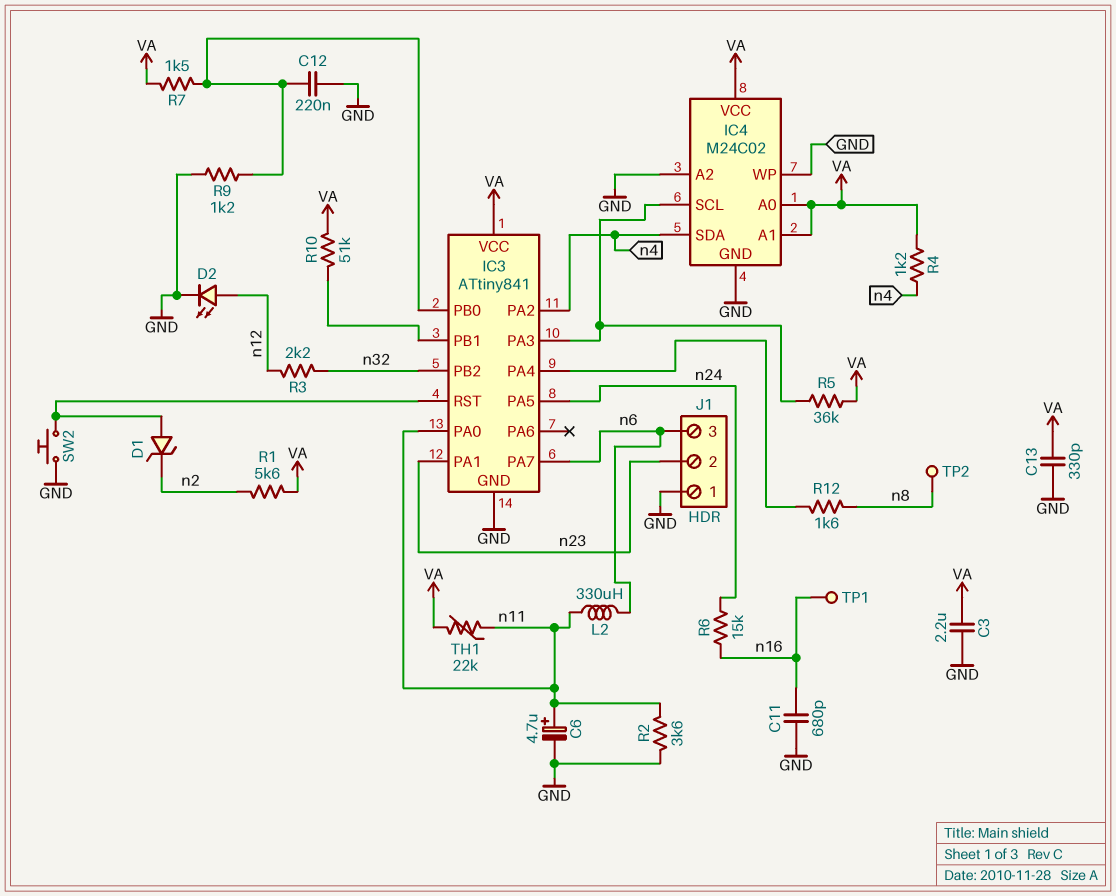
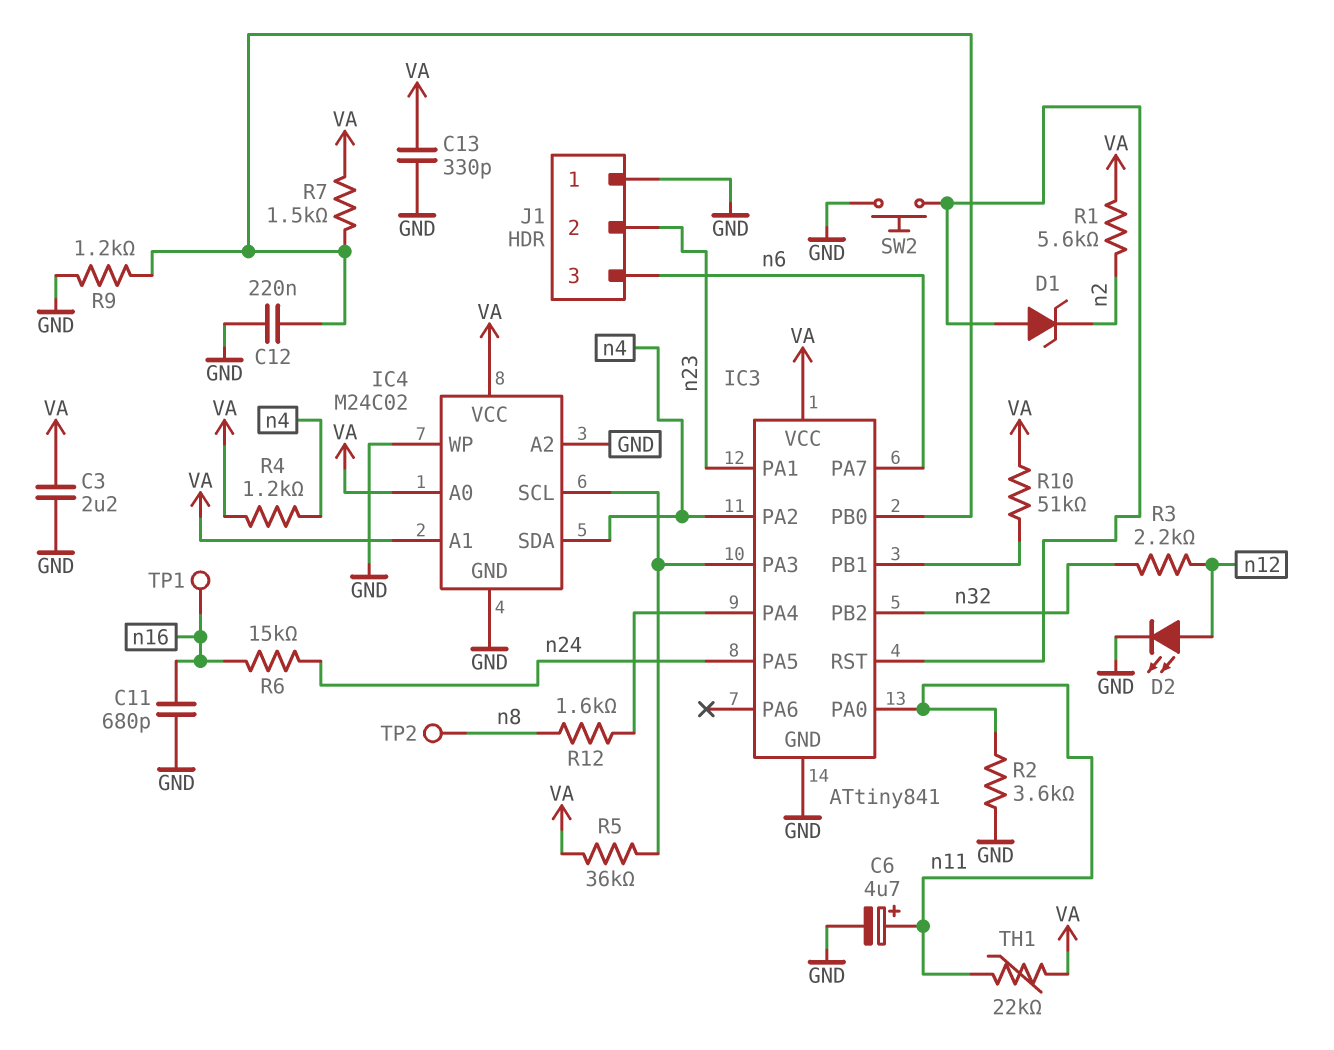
L2: 330uH (n6, n11) -> none

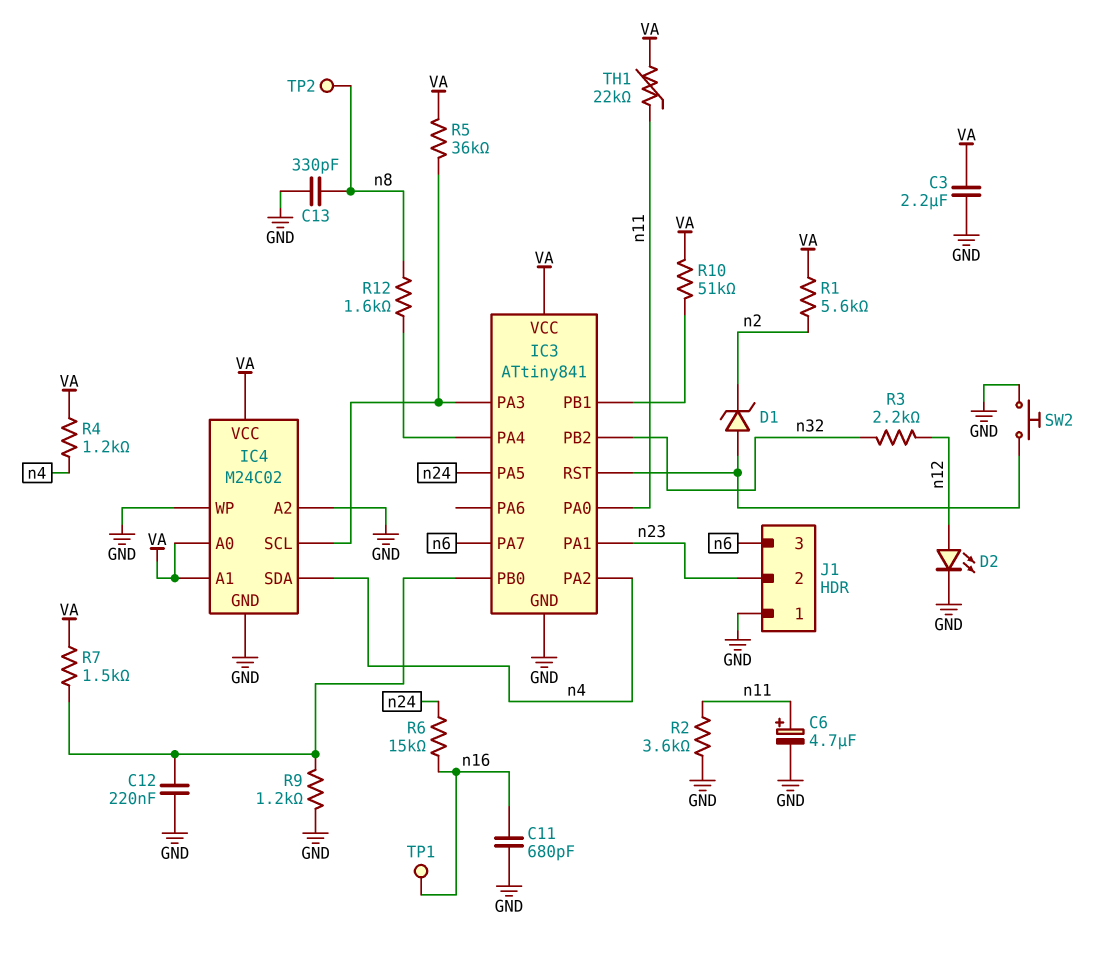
C13: 330pF (GND, VA) -> 330pF (GND, n8)

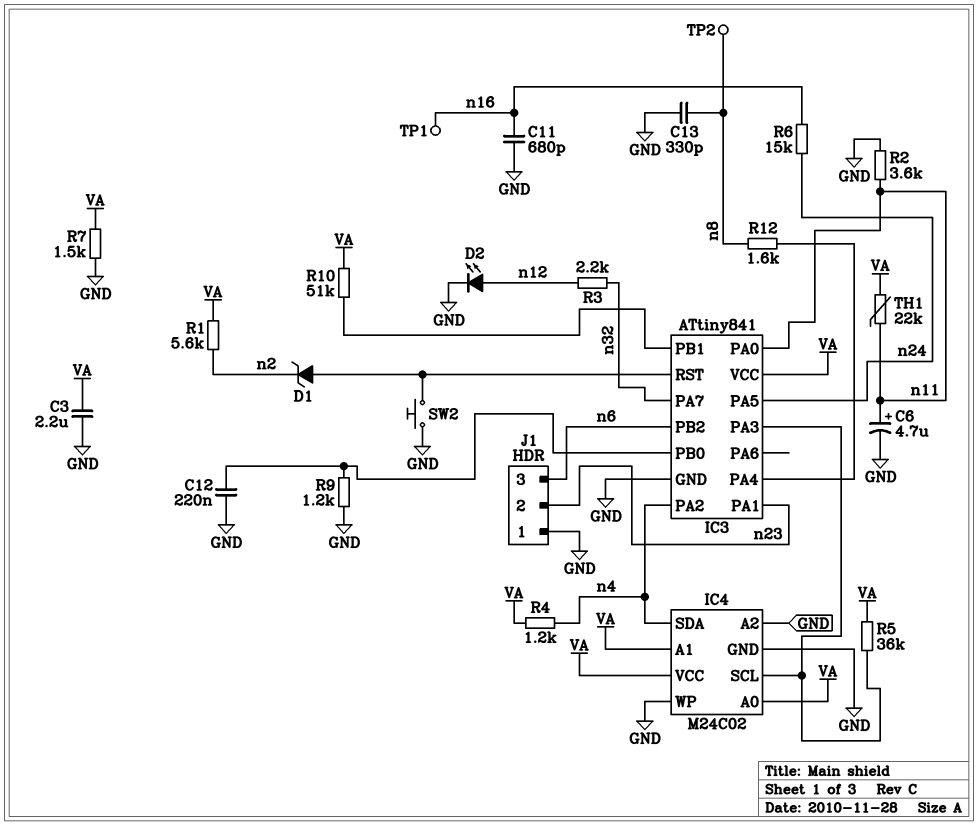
IC3 pin PA7: n6 -> n32
IC3 pin PB2: n32 -> n6
R7: 1.5k (IC3/PB0, VA) -> 1.5k (GND, VA)

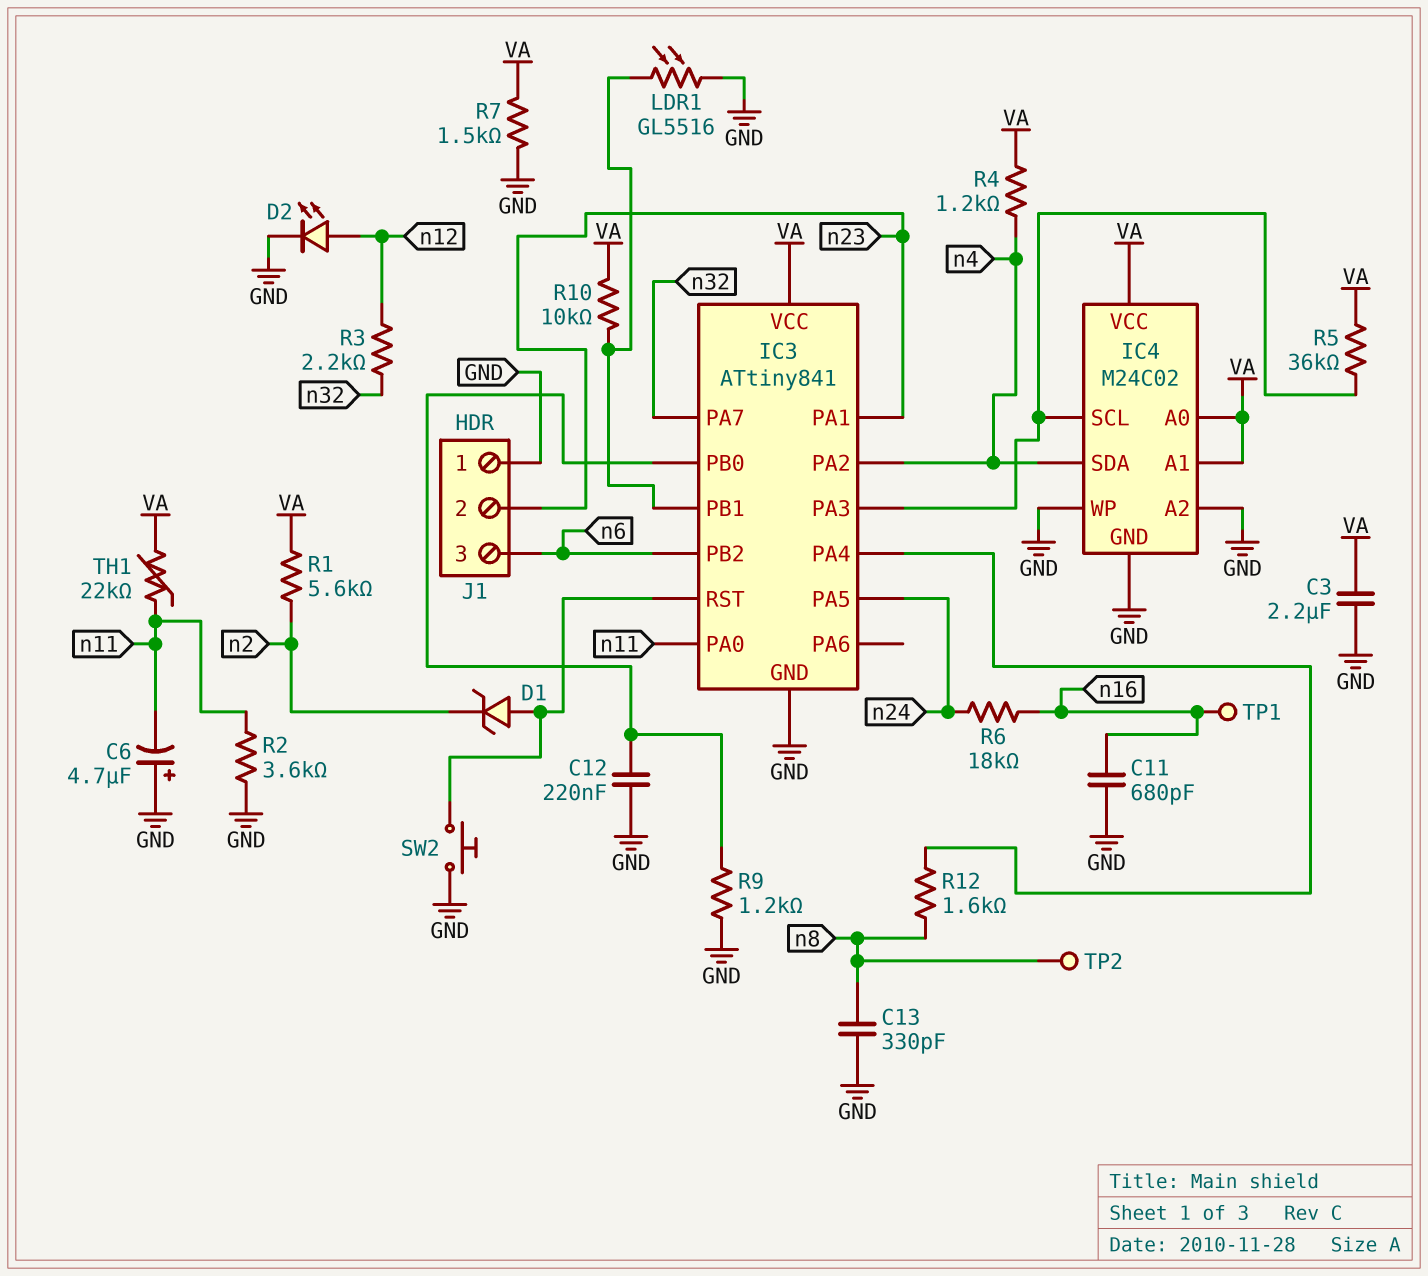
C6: 4.7uF (plus n11, minus GND) -> 4.7uF (plus GND, minus n11)
LDR1: none -> GL5516 (GND, IC3/PB1)
R6: 15k (n16, n24) -> 18k (n16, n24)
R10: 51k (IC3/PB1, VA) -> 10k (IC3/PB1, VA)

